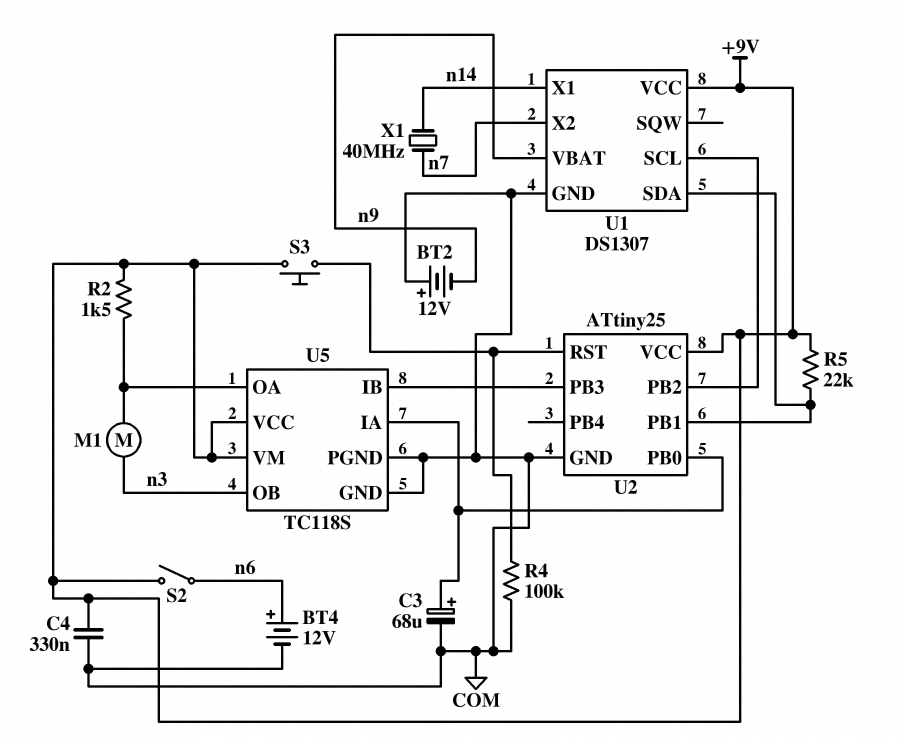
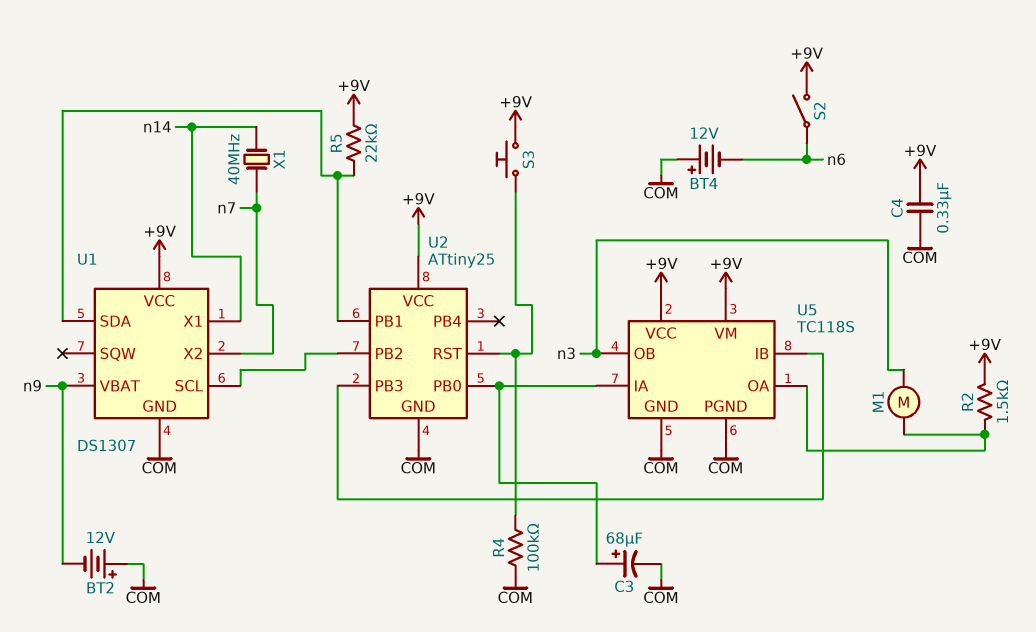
BT4: 12V (plus n6, minus COM) -> 12V (plus COM, minus n6)

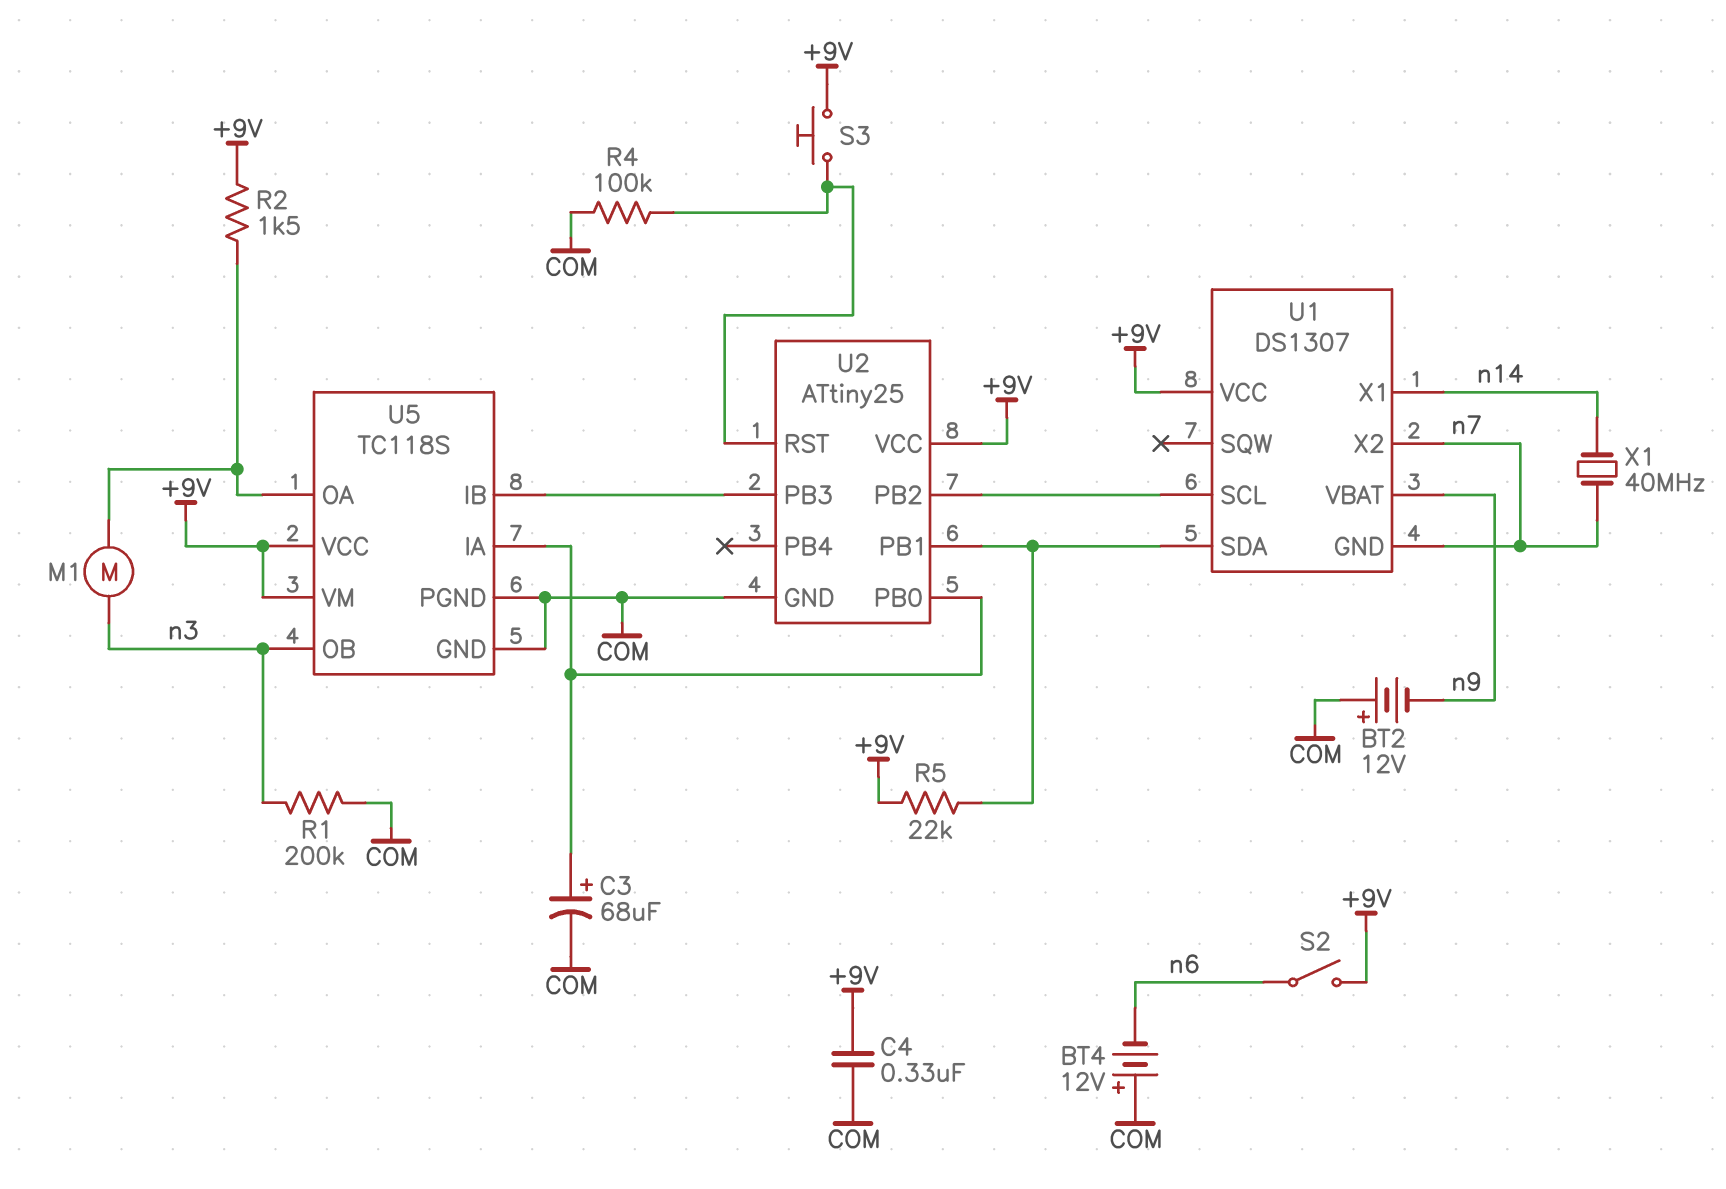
R1: none -> 200k (COM, n3)
U1 pin GND: COM -> n7

